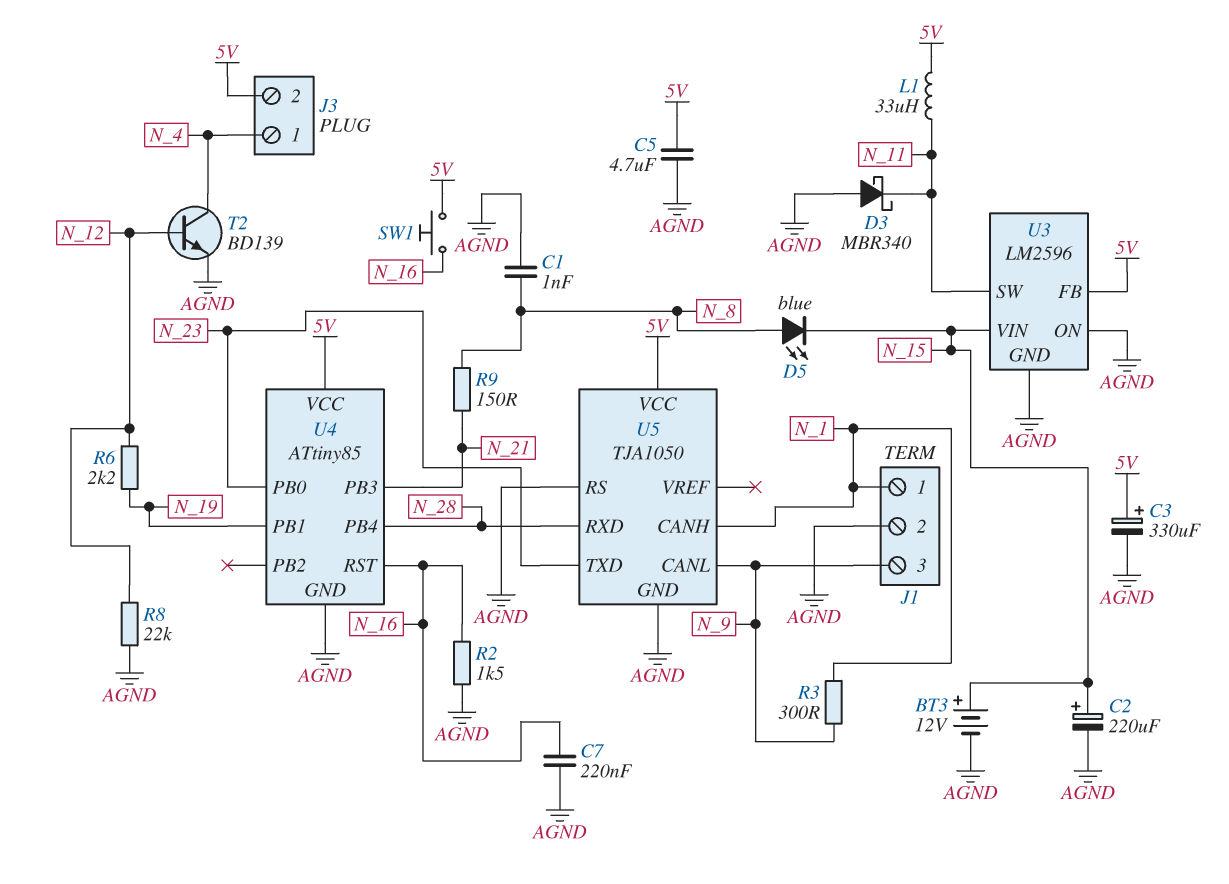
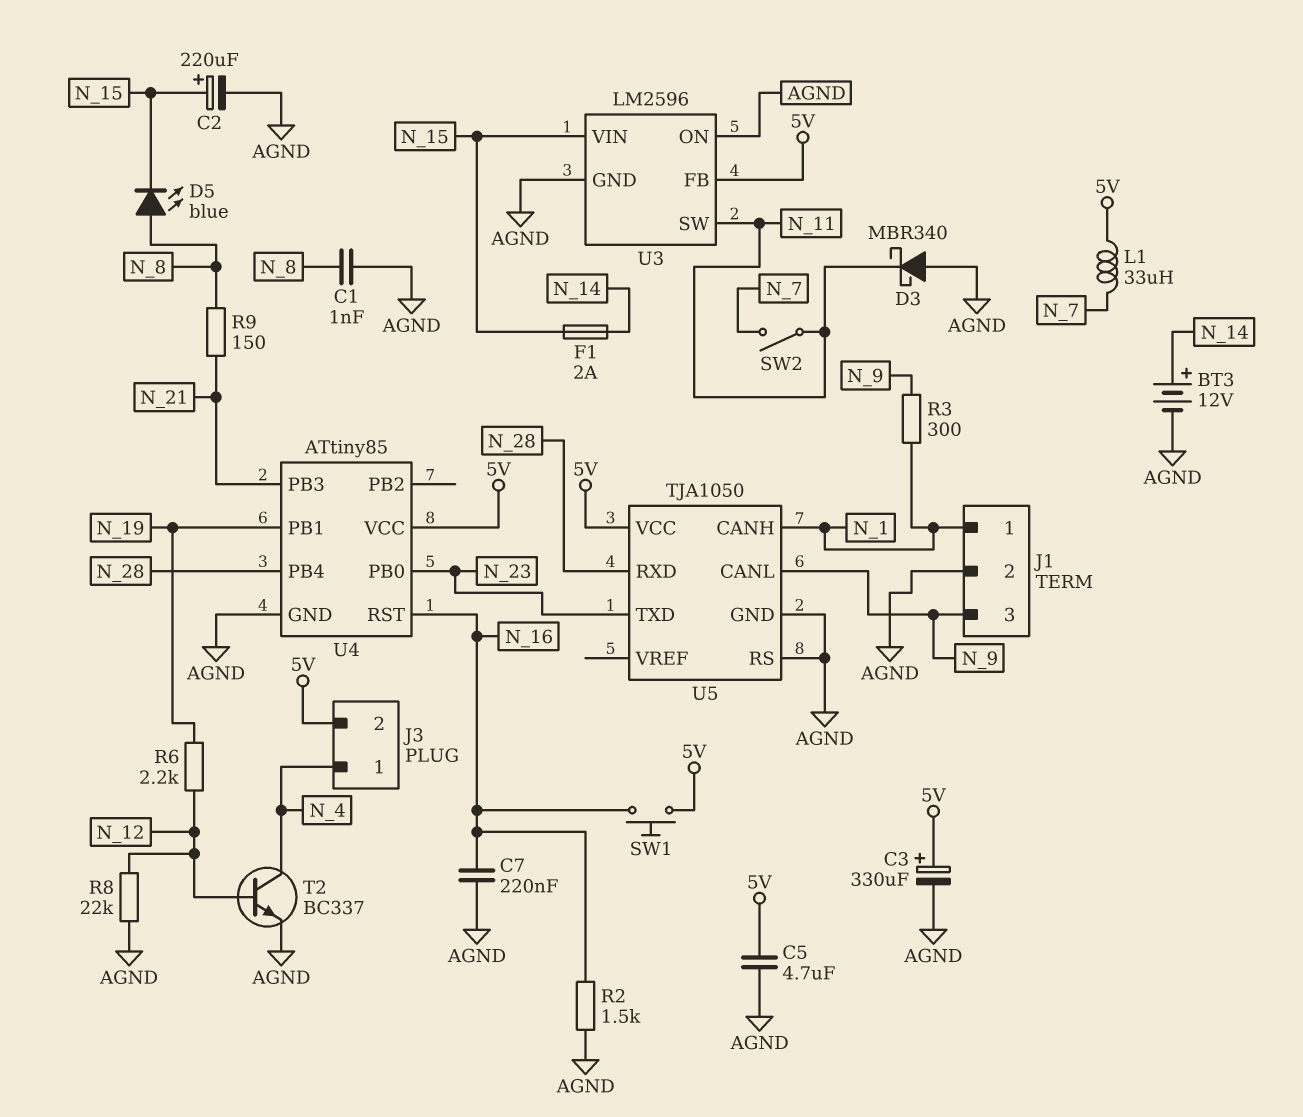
BT3: 12V (plus N_15, minus AGND) -> 12V (plus N_14, minus AGND)
F1: none -> 2A (N_14, N_15)
L1: 33uH (5V, N_11) -> 33uH (5V, N_7)
SW2: none -> switch (N_7, N_11)
T2: NPN BD139 (B N_12, C N_4, E AGND) -> NPN BC337 (B N_12, C N_4, E AGND)

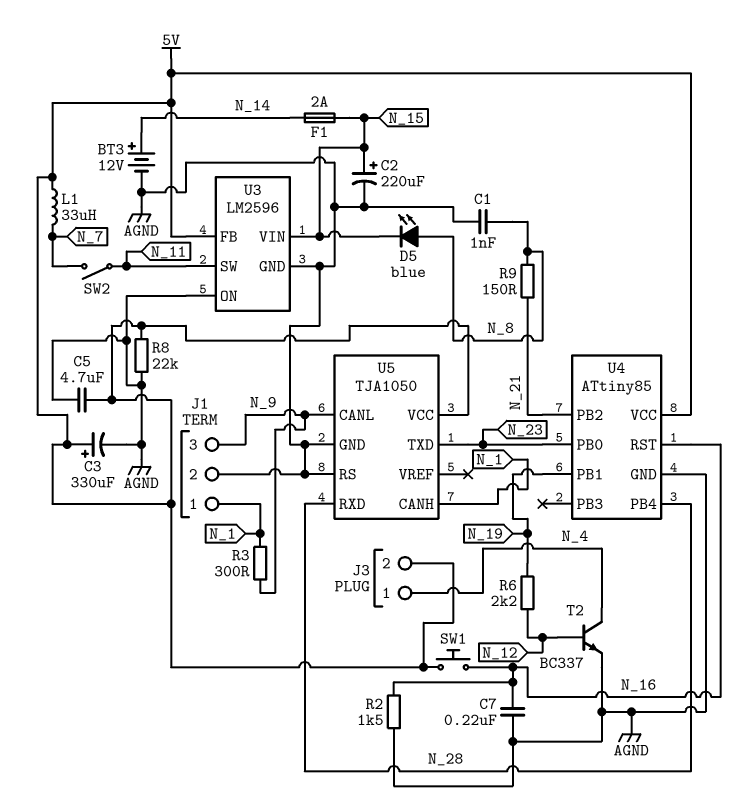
D3: schottky MBR340 (A AGND, K N_11) -> none
R8: 22k (AGND, N_12) -> 22k (5V, AGND)
U4 pin PB2: none -> N_21
U4 pin PB3: N_21 -> none

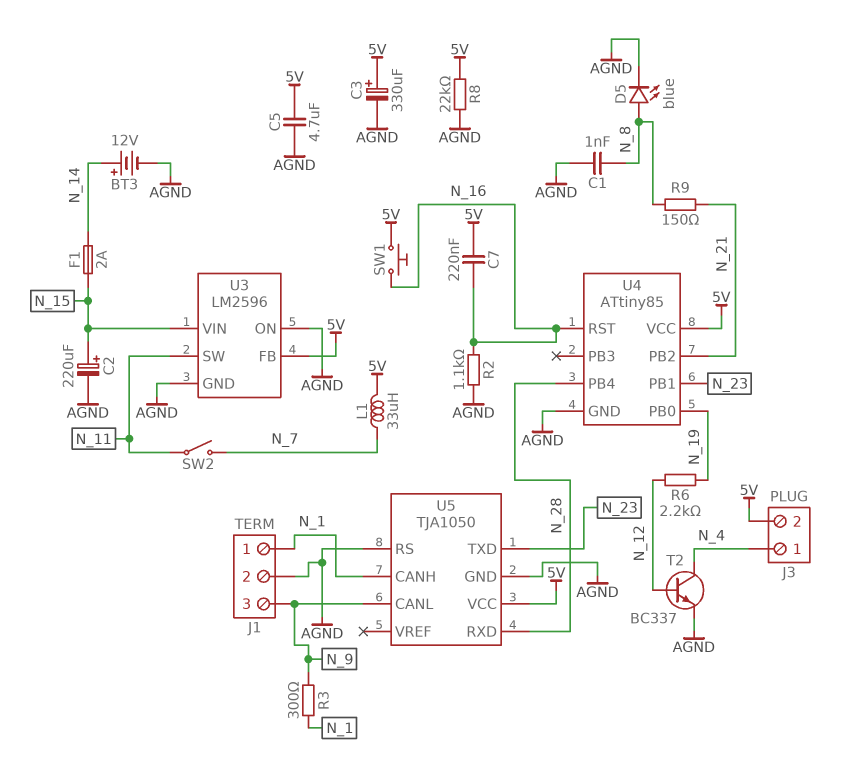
C7: 220nF (AGND, N_16) -> 220nF (5V, N_16)
D5: LED blue (A N_8, K N_15) -> LED blue (A N_8, K AGND)
R2: 1.5k (AGND, N_16) -> 1.1k (AGND, N_16)
U4 pin PB0: N_23 -> N_19
U4 pin PB1: N_19 -> N_23

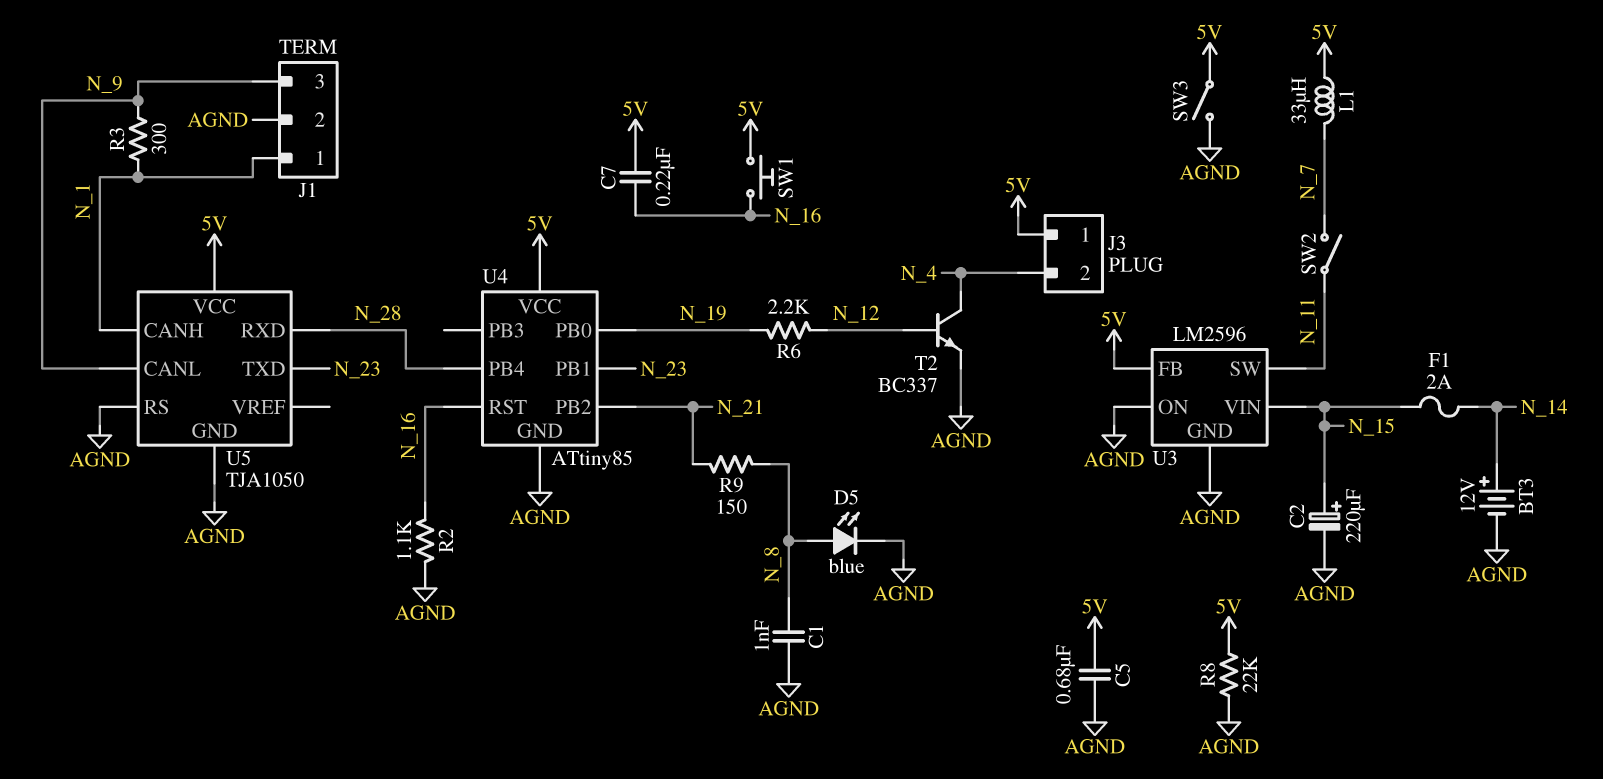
C3: 330uF (plus 5V, minus AGND) -> none
C5: 4.7uF (5V, AGND) -> 680nF (5V, AGND)
J3 pin 1: N_4 -> 5V
J3 pin 2: 5V -> N_4
SW3: none -> switch (5V, AGND)

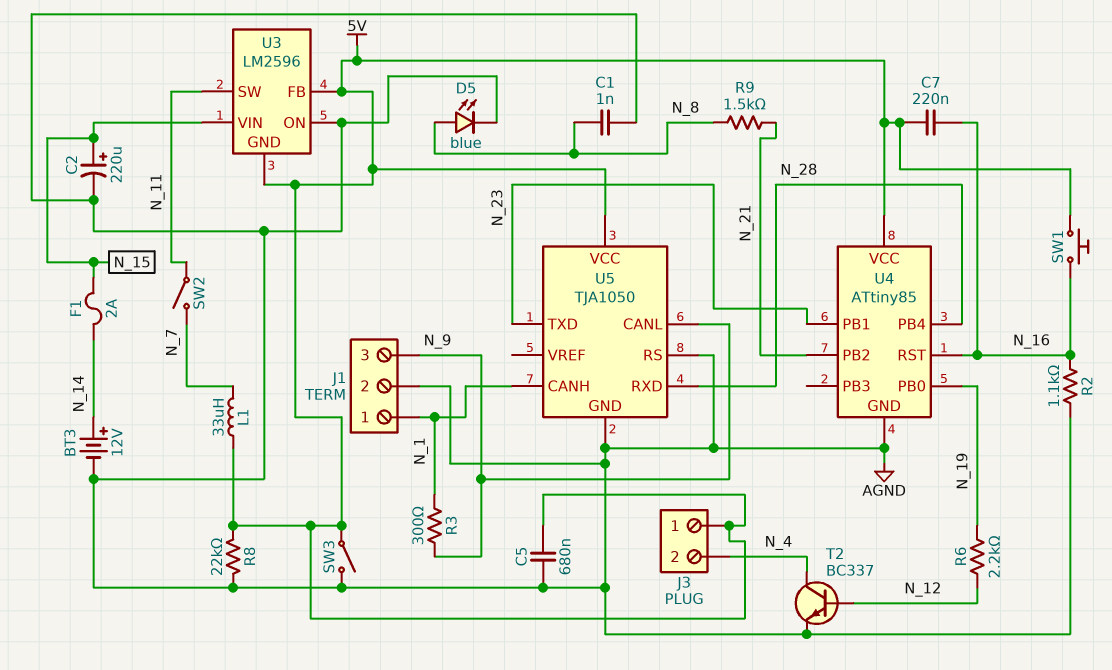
R9: 150 (N_8, N_21) -> 1.5k (N_8, N_21)
U3 pin GND: AGND -> 5V

